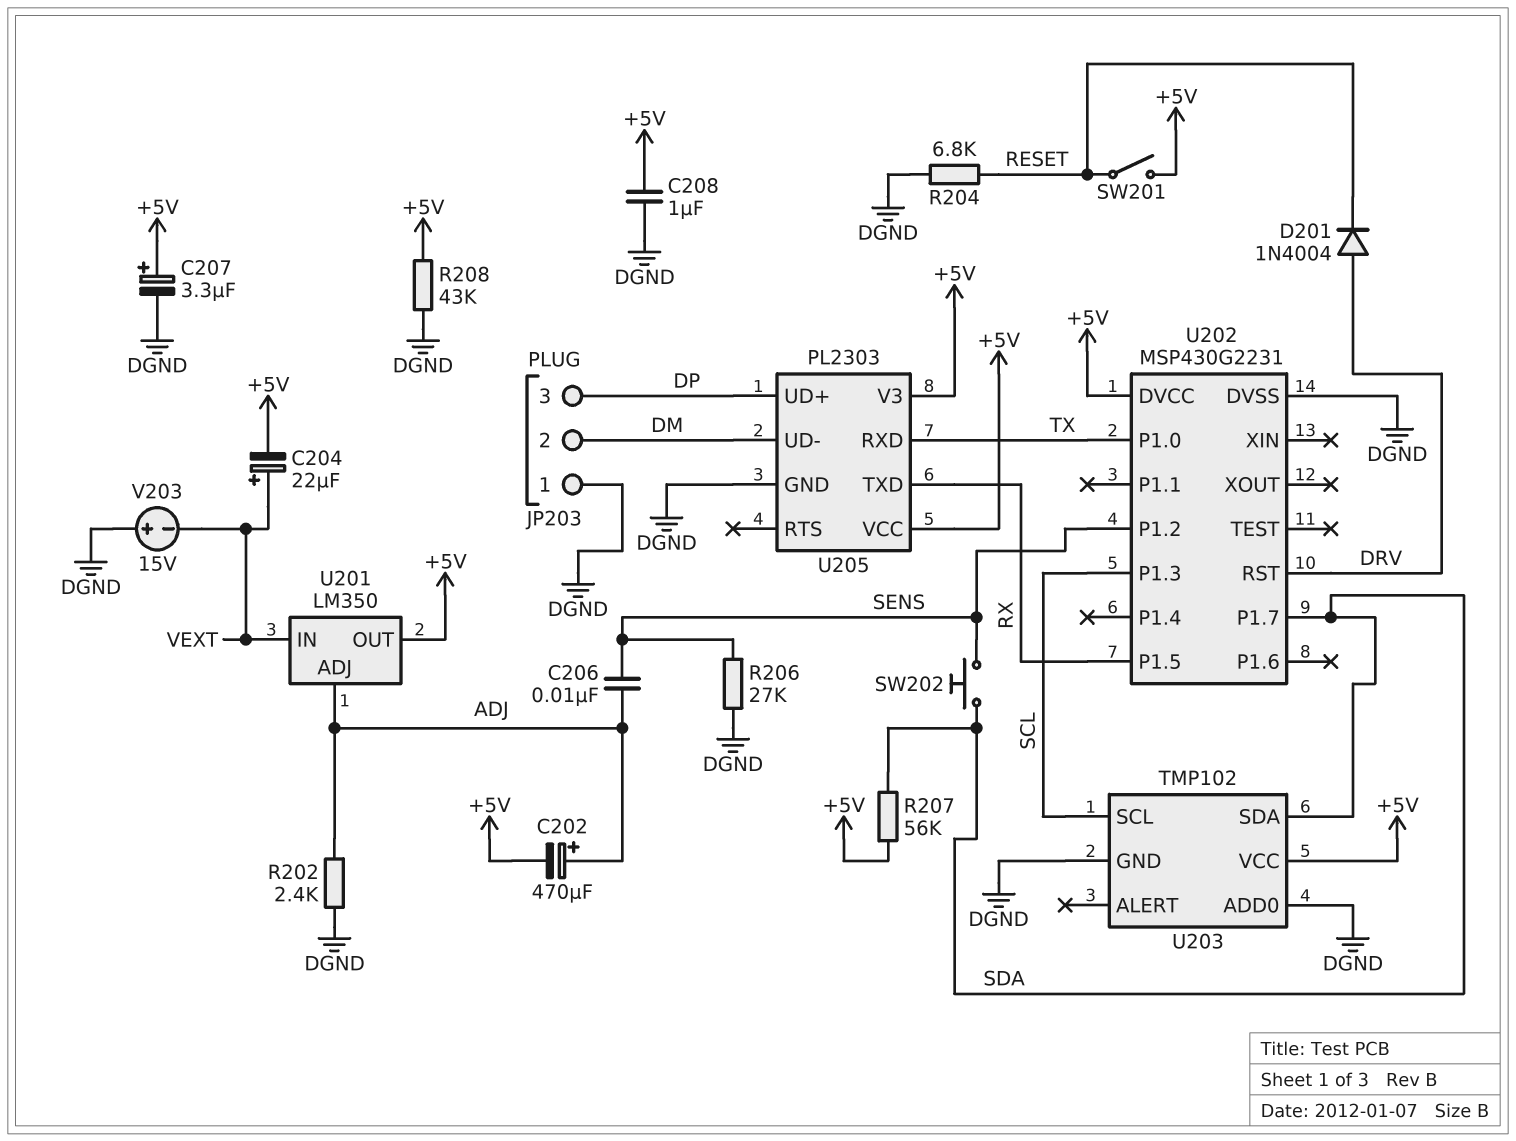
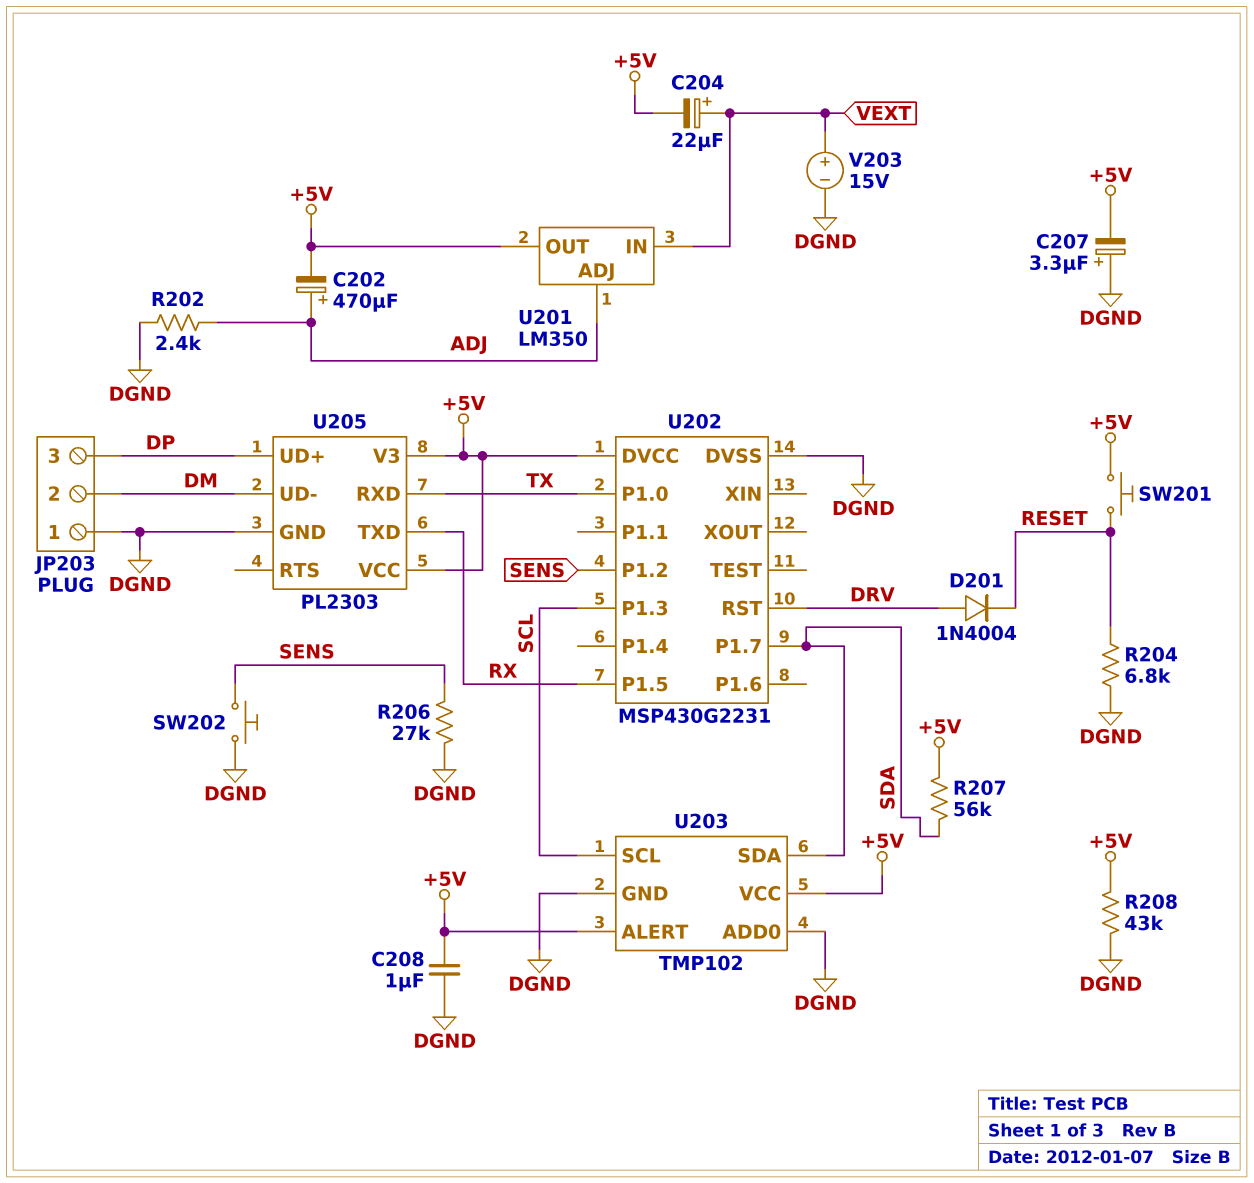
C206: 10nF (ADJ, SENS) -> none
C207: 3.3uF (plus +5V, minus DGND) -> 3.3uF (plus DGND, minus +5V)
SW201: switch (+5V, RESET) -> button (+5V, RESET)
SW202: button (SDA, SENS) -> button (DGND, SENS)
U203 pin ALERT: none -> +5V
V203: 15V (plus DGND, minus VEXT) -> 15V (plus VEXT, minus DGND)

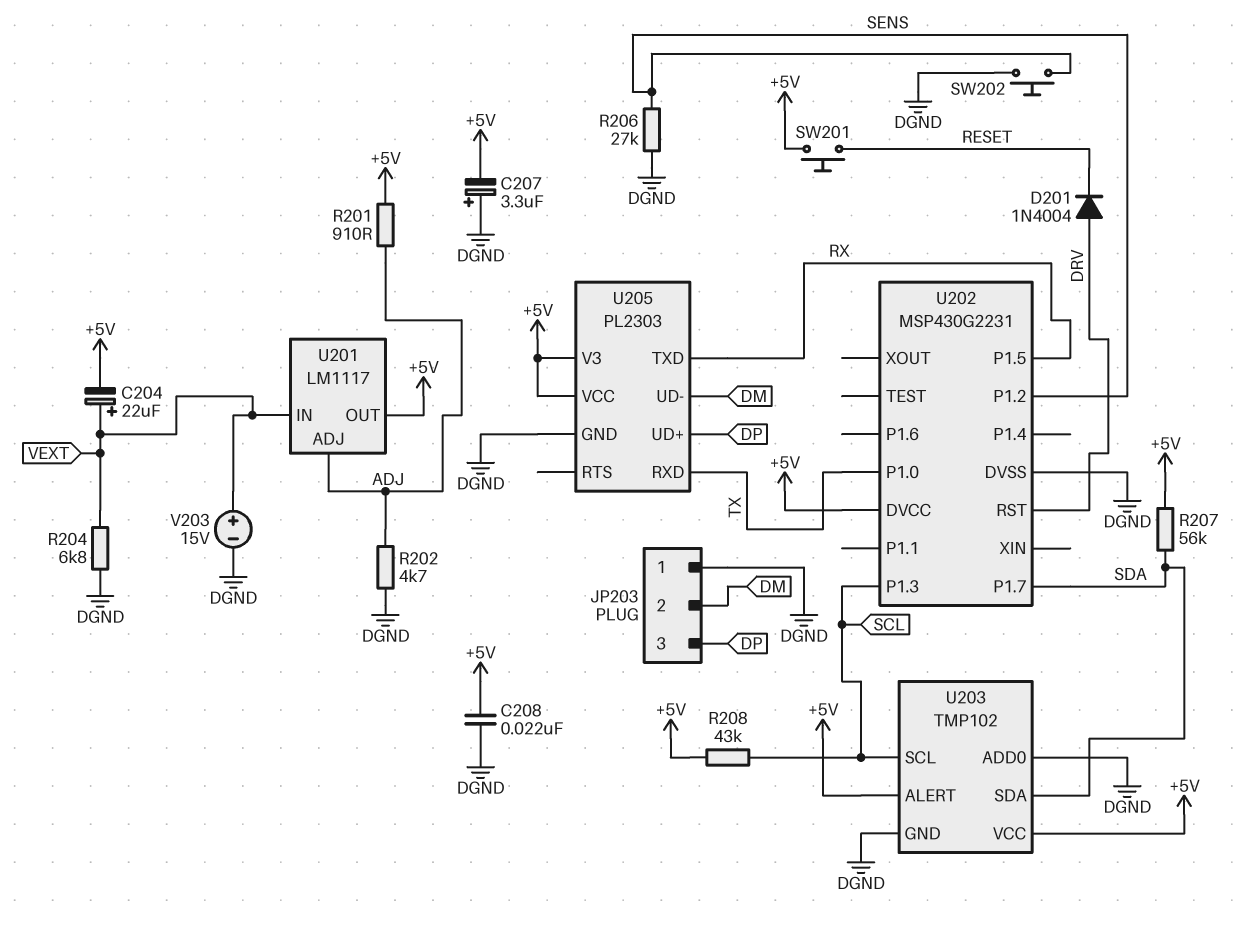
C202: 470uF (plus ADJ, minus +5V) -> none
C208: 1uF (+5V, DGND) -> 22nF (+5V, DGND)
R201: none -> 910 (+5V, ADJ)
R202: 2.4k (ADJ, DGND) -> 4.7k (ADJ, DGND)
R204: 6.8k (DGND, RESET) -> 6.8k (DGND, VEXT)
R208: 43k (+5V, DGND) -> 43k (+5V, SCL)
U201: LM350 -> LM1117

